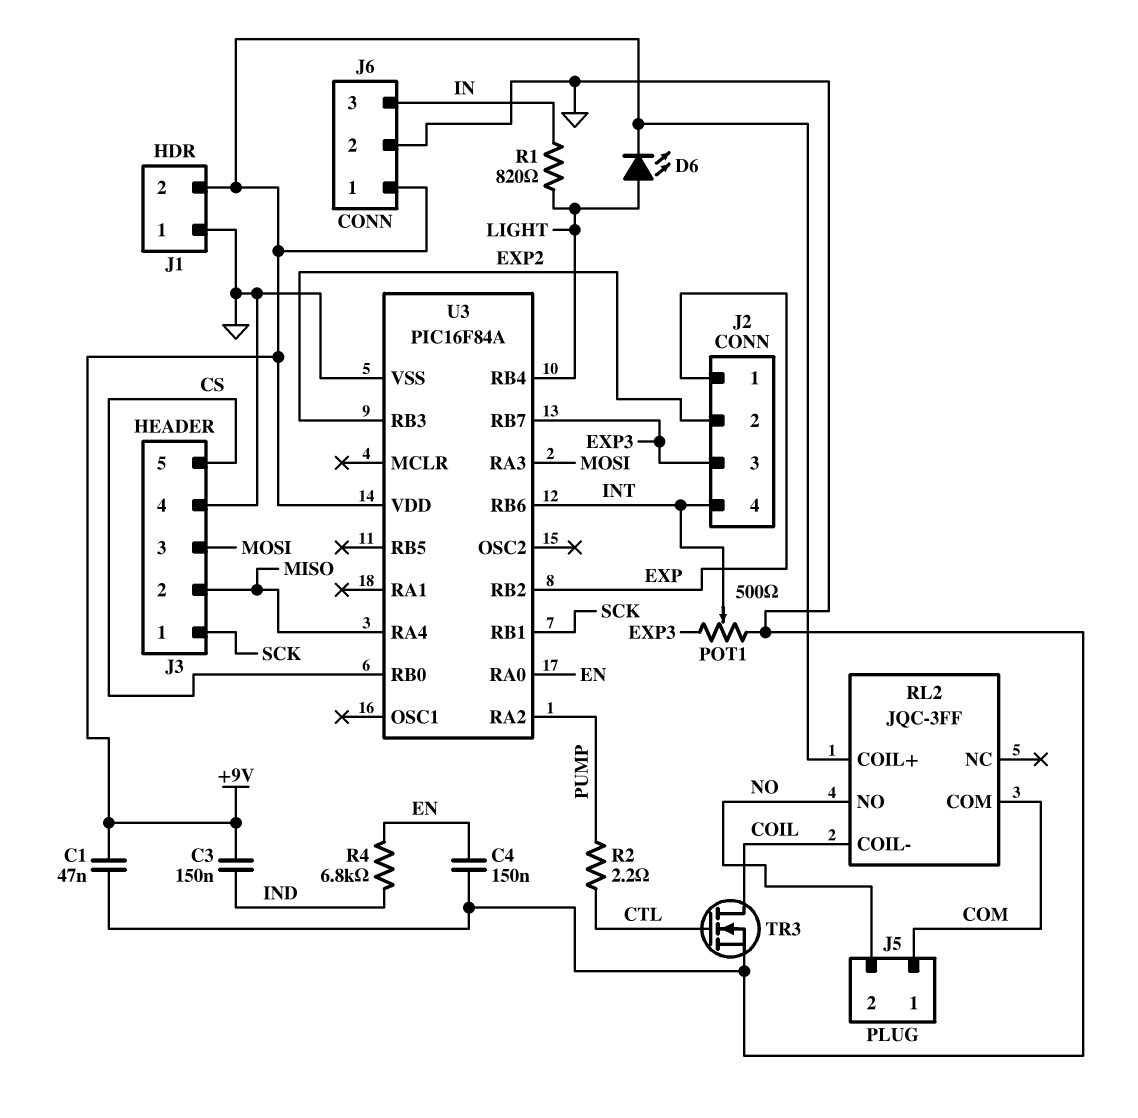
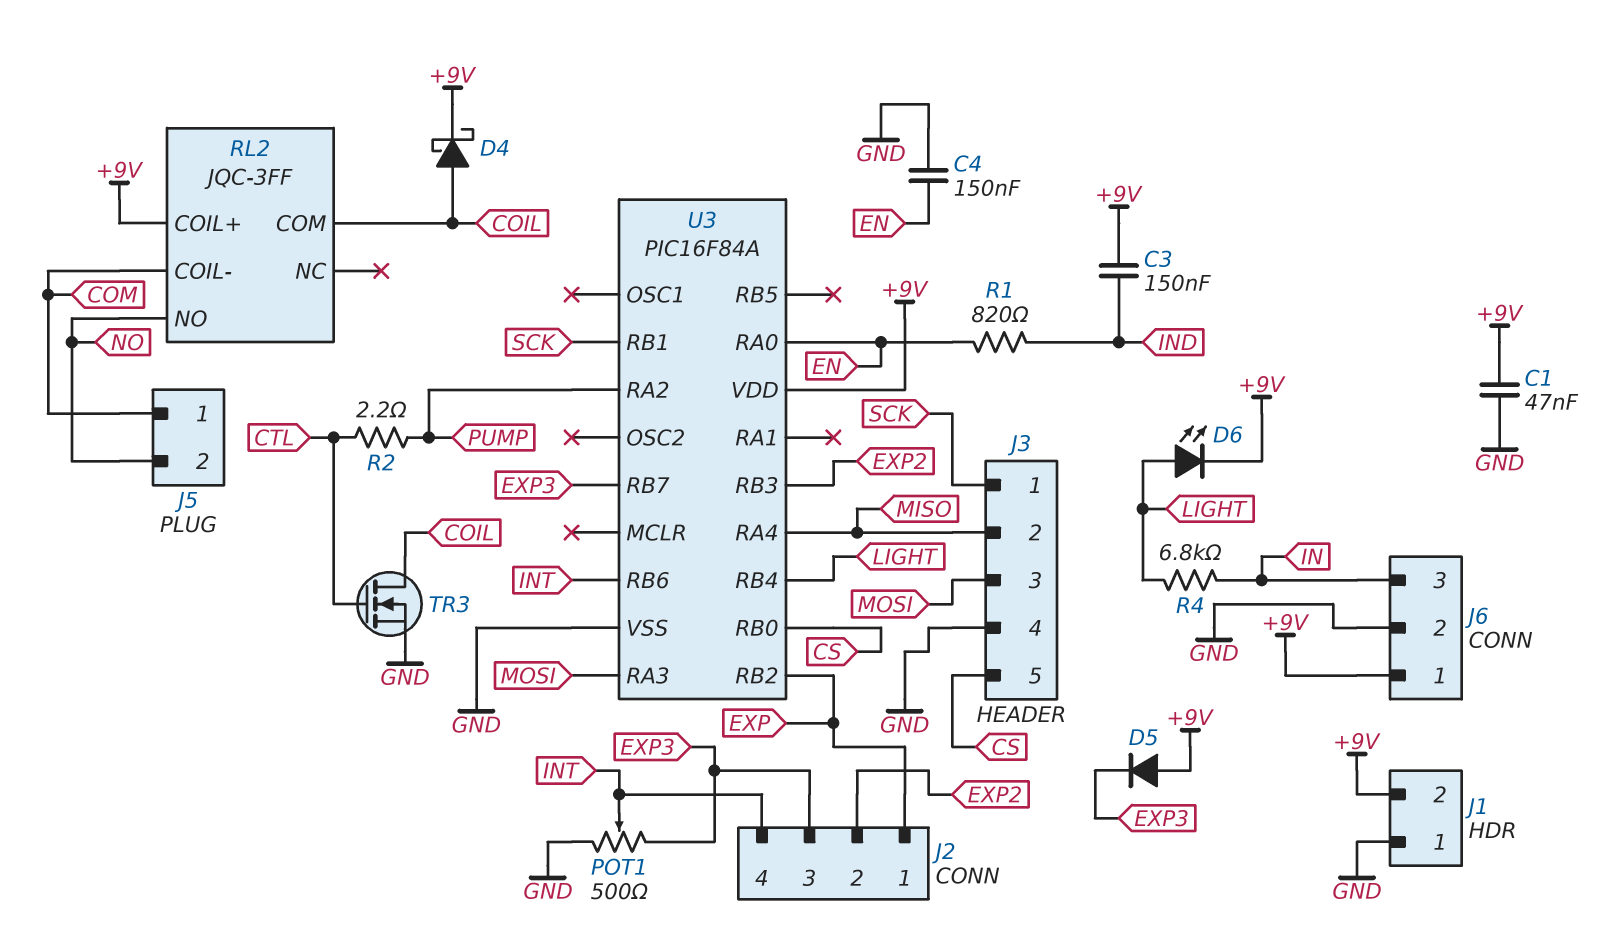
D4: none -> schottky (A COIL, K +9V)
D5: none -> diode (A +9V, K EXP3)
R1: 820 (IN, LIGHT) -> 820 (EN, IND)
R4: 6.8k (EN, IND) -> 6.8k (IN, LIGHT)
RL2 pin COIL-: COIL -> COM
RL2 pin COM: COM -> COIL

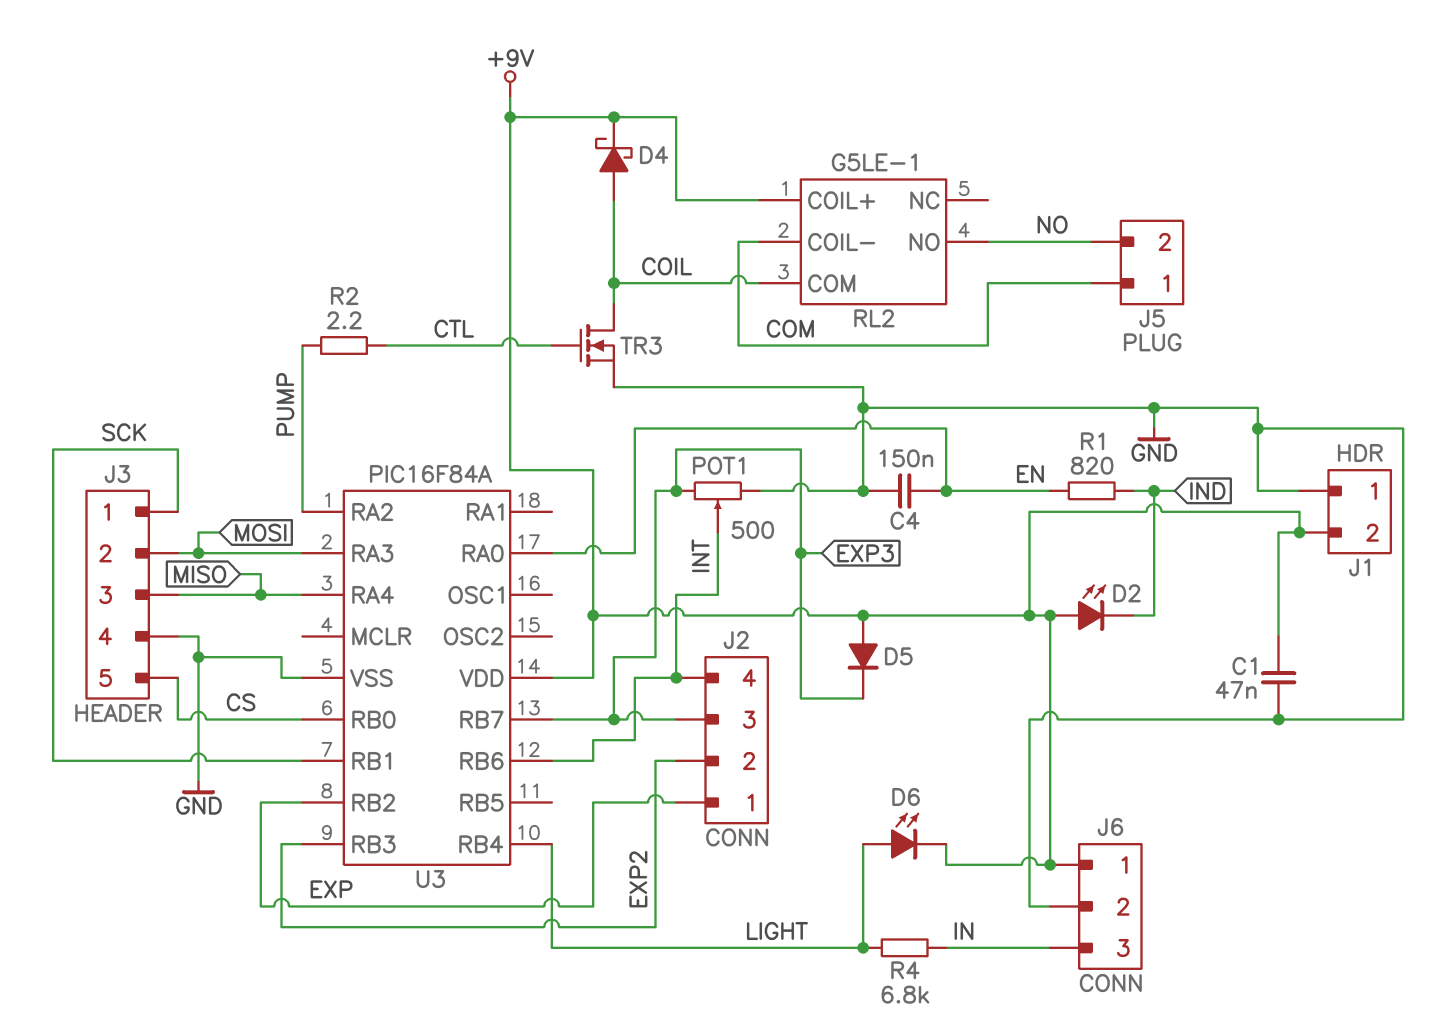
C3: 150nF (+9V, IND) -> none
D2: none -> LED (A +9V, K IND)
J3 pin 2: MISO -> MOSI
J3 pin 3: MOSI -> MISO
RL2: JQC-3FF -> G5LE-1

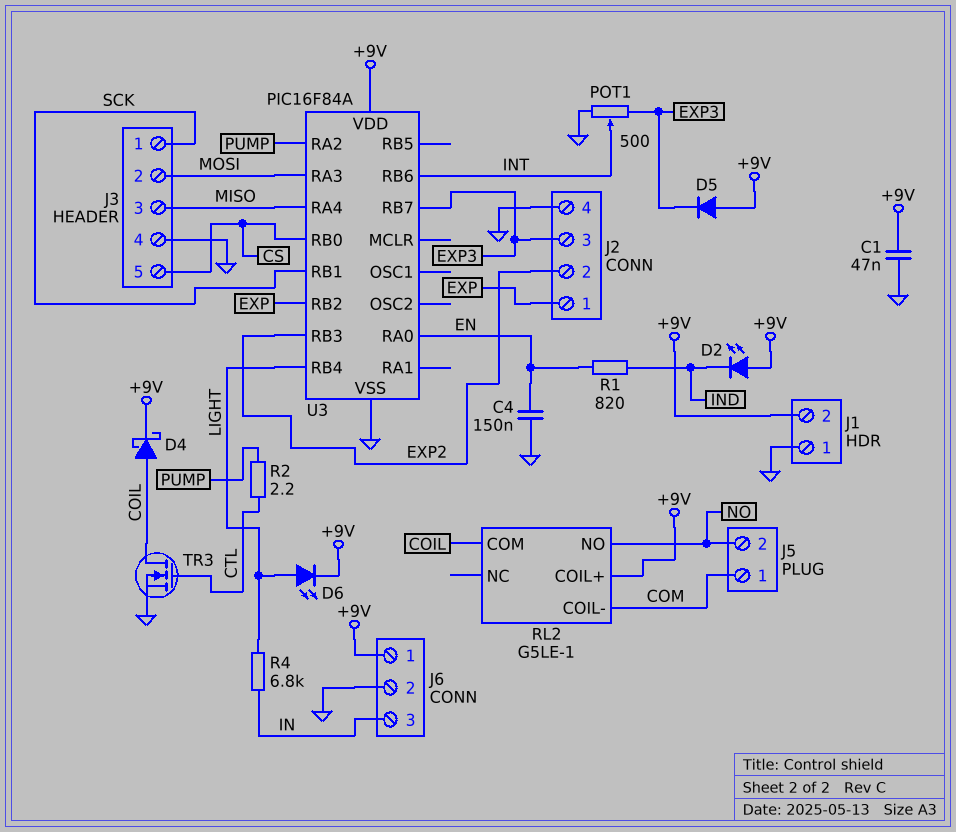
J2 pin 4: INT -> GND

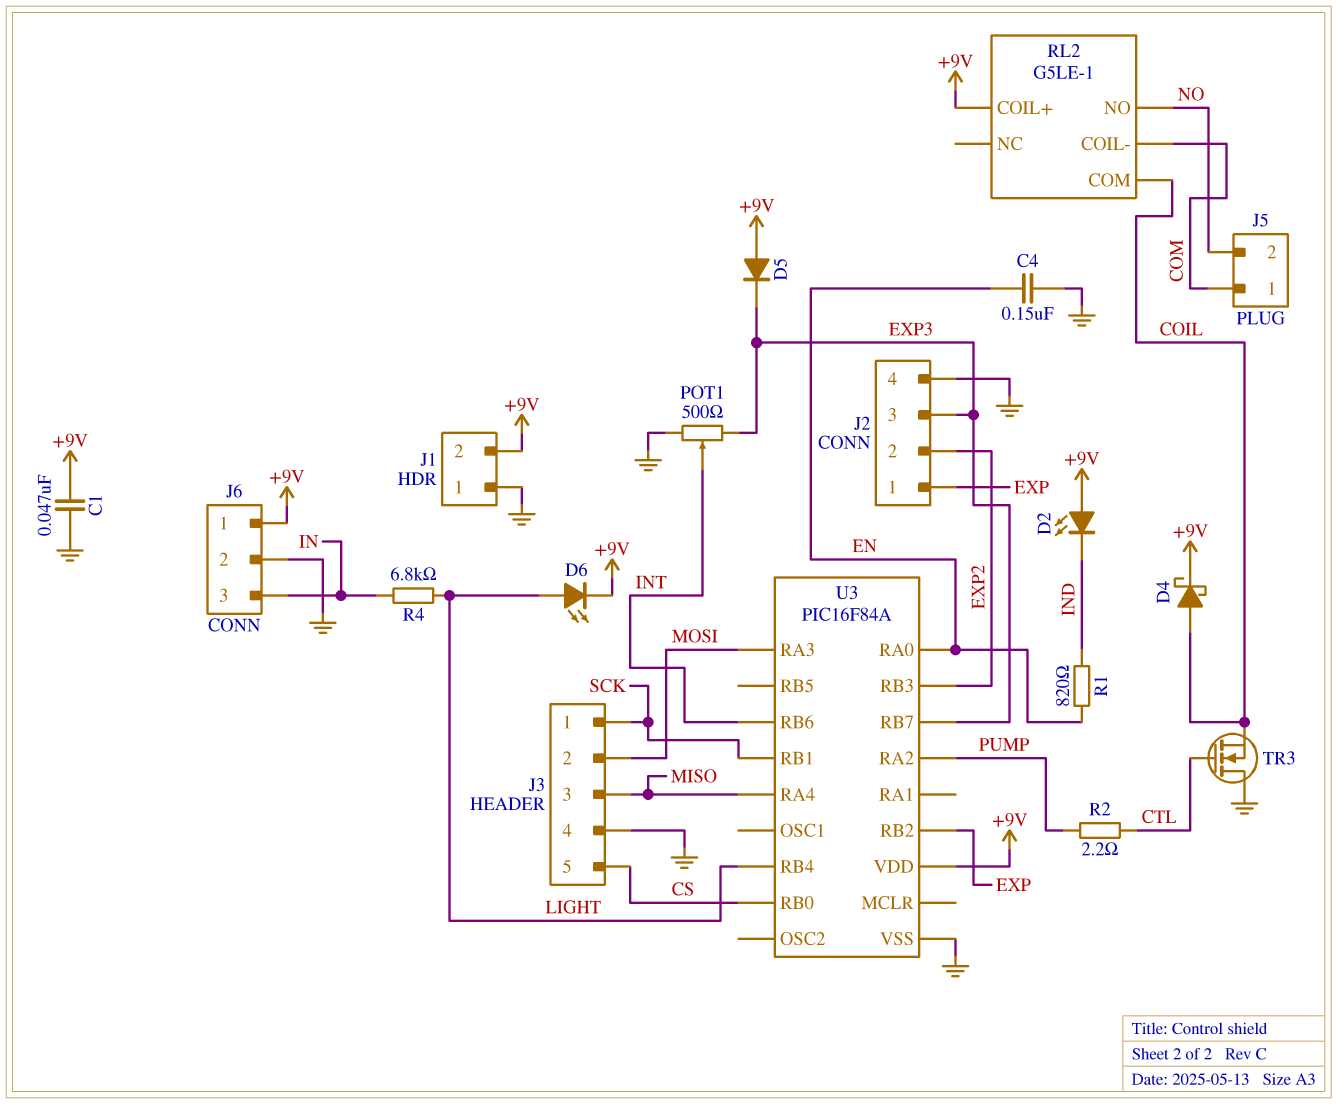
TR3: NMOS (G CTL, D COIL, S GND) -> NMOS (G CTL, D GND, S COIL)

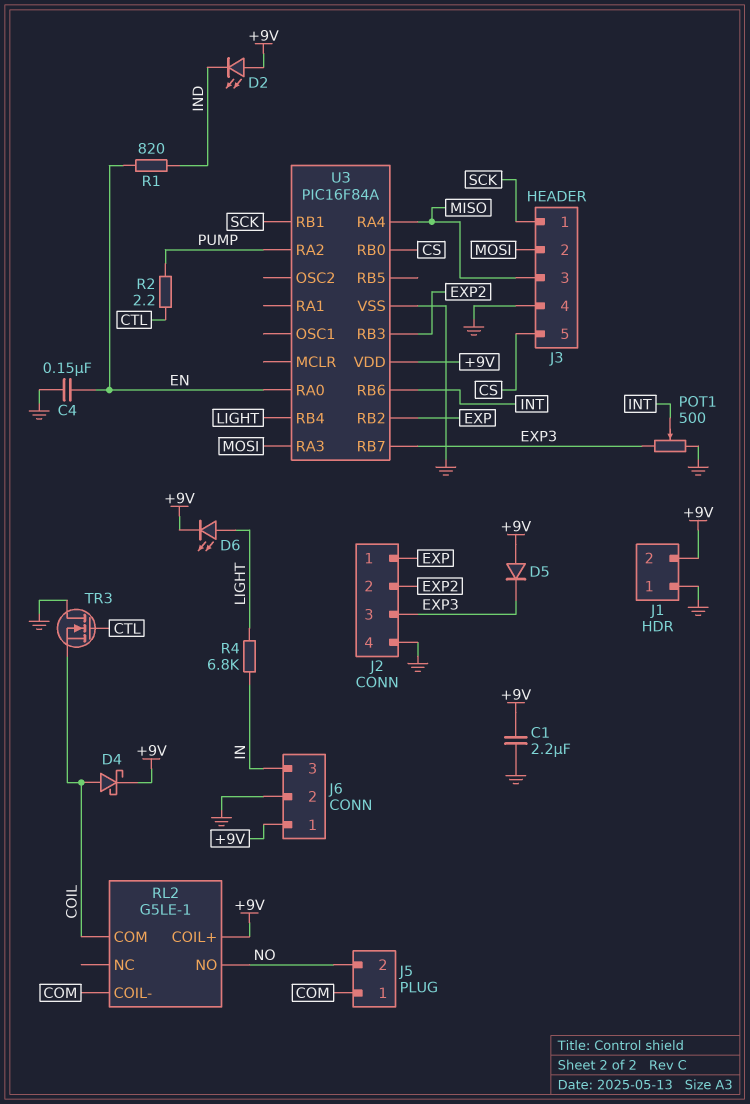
C1: 47nF (+9V, GND) -> 2.2uF (+9V, GND)

